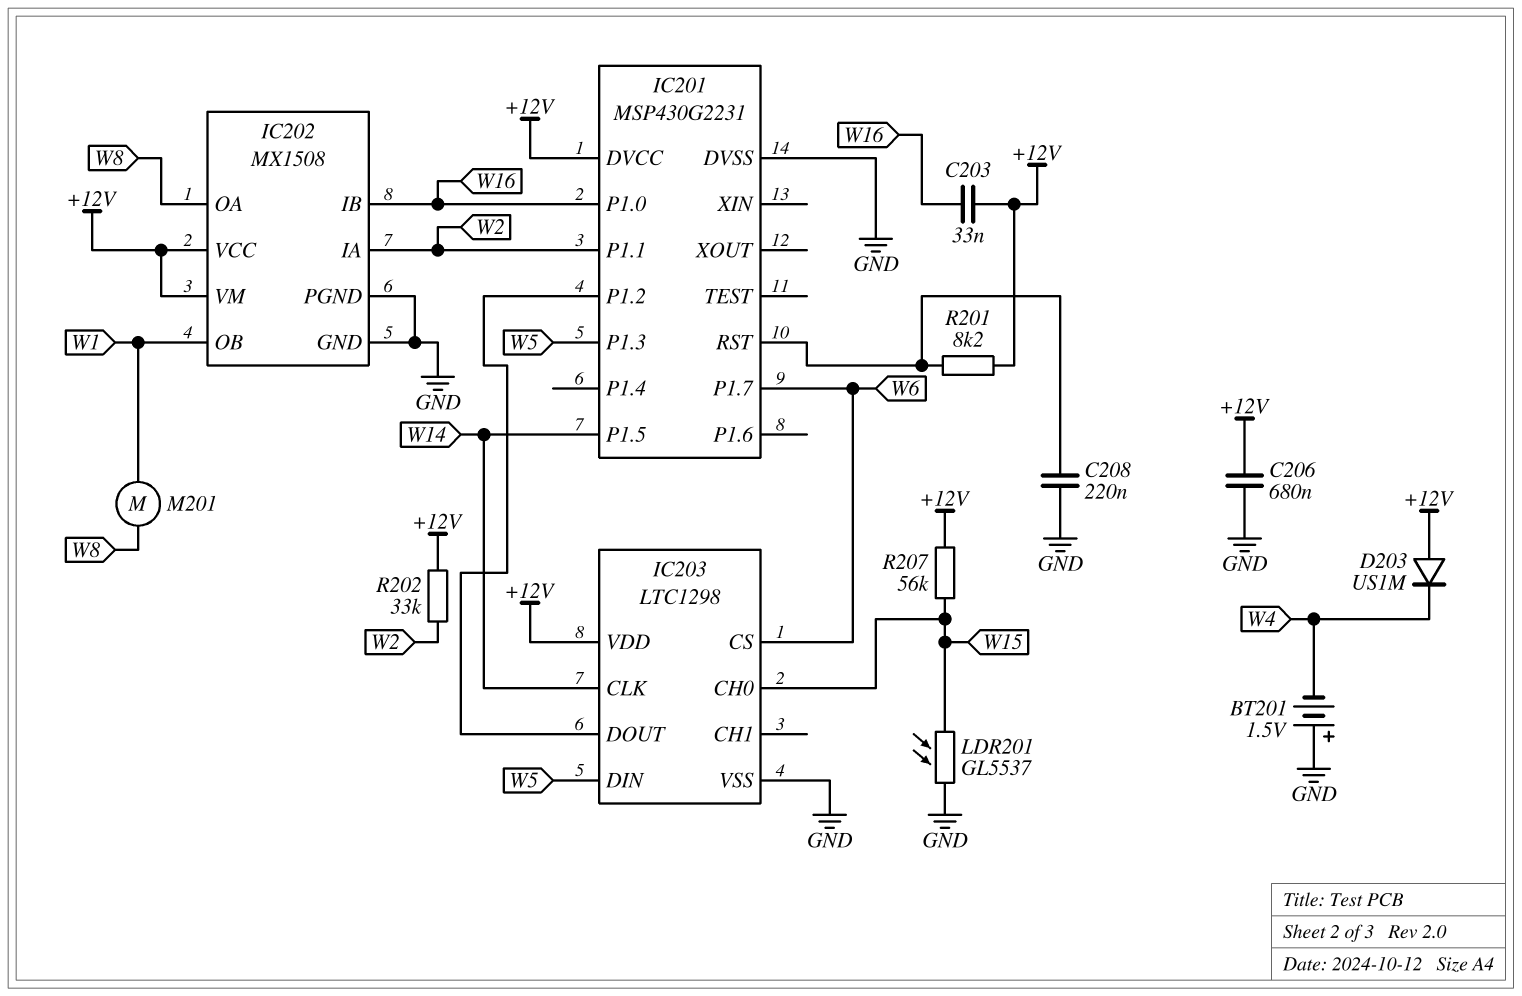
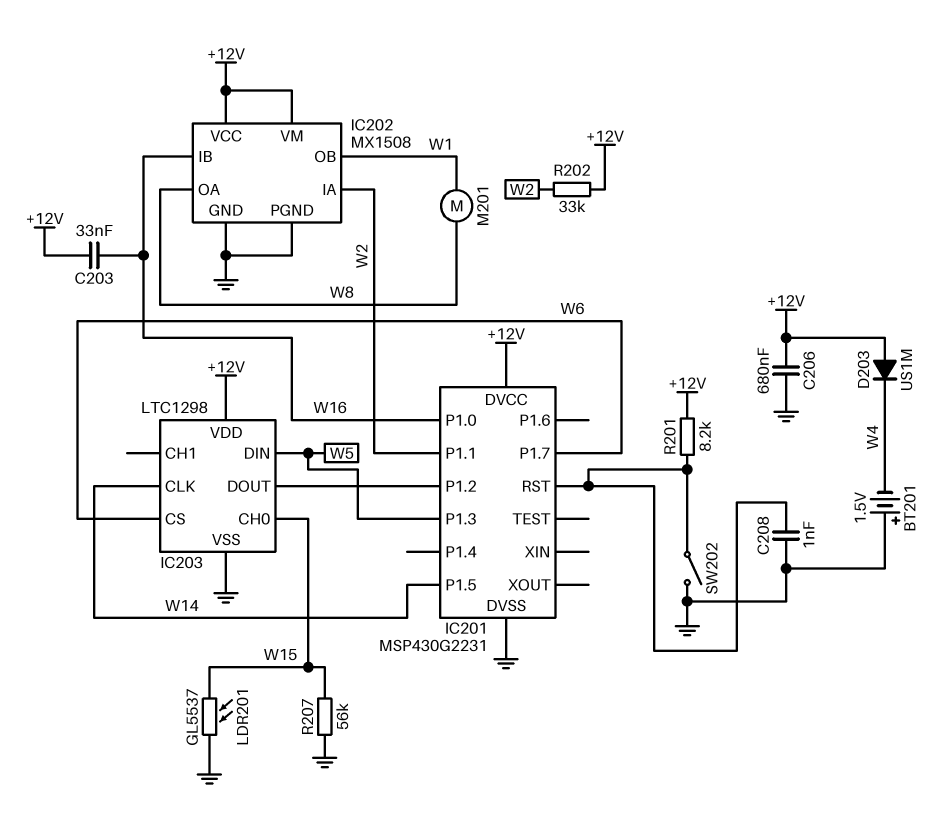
C208: 220nF (GND, IC201/RST) -> 1nF (GND, IC201/RST)
R207: 56k (+12V, W15) -> 56k (GND, W15)
SW202: none -> switch (GND, IC201/RST)

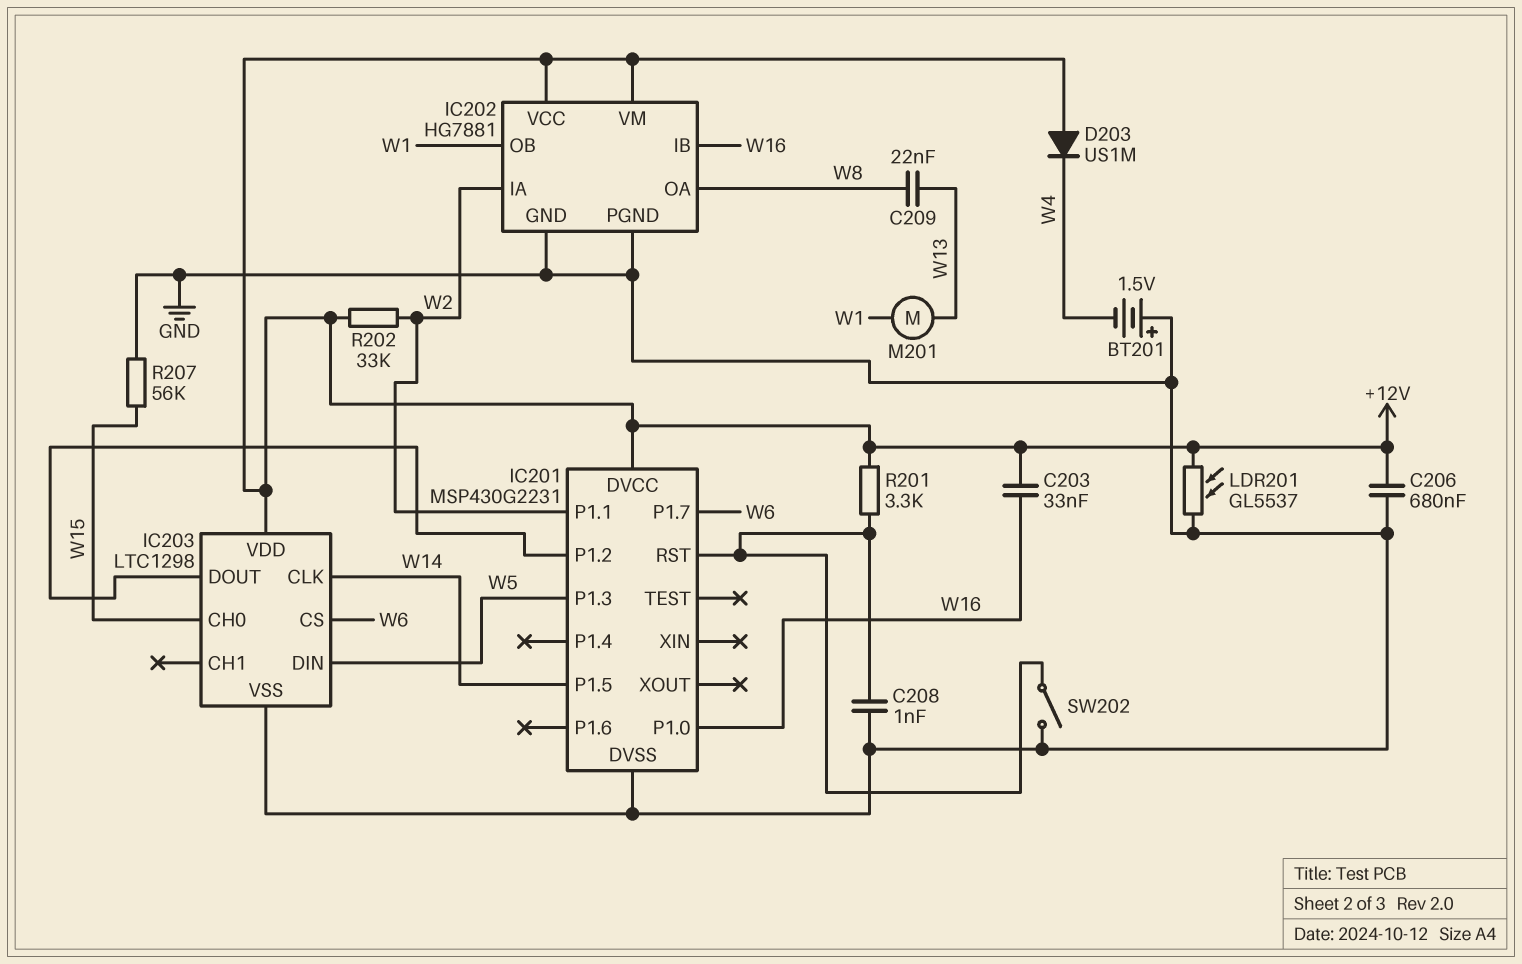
C209: none -> 22nF (W8, W13)
IC202: MX1508 -> HG7881
LDR201: GL5537 (GND, W15) -> GL5537 (+12V, GND)
M201: motor (W1, W8) -> motor (W1, W13)
R201: 8.2k (+12V, IC201/RST) -> 3.3k (+12V, IC201/RST)

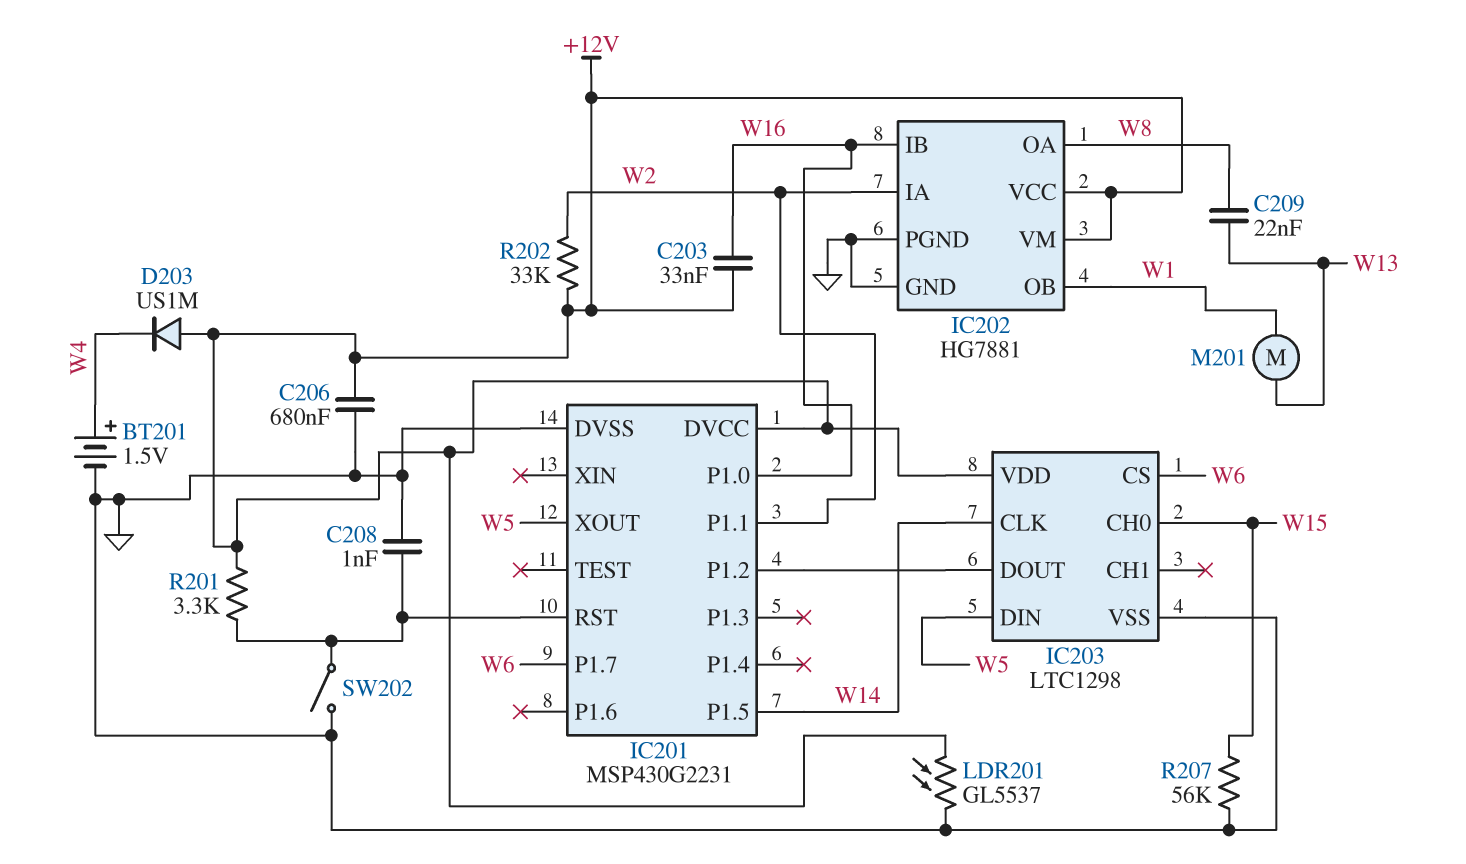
BT201: 1.5V (plus GND, minus W4) -> 1.5V (plus W4, minus GND)
IC201 pin P1.3: W5 -> none
IC201 pin XOUT: none -> W5

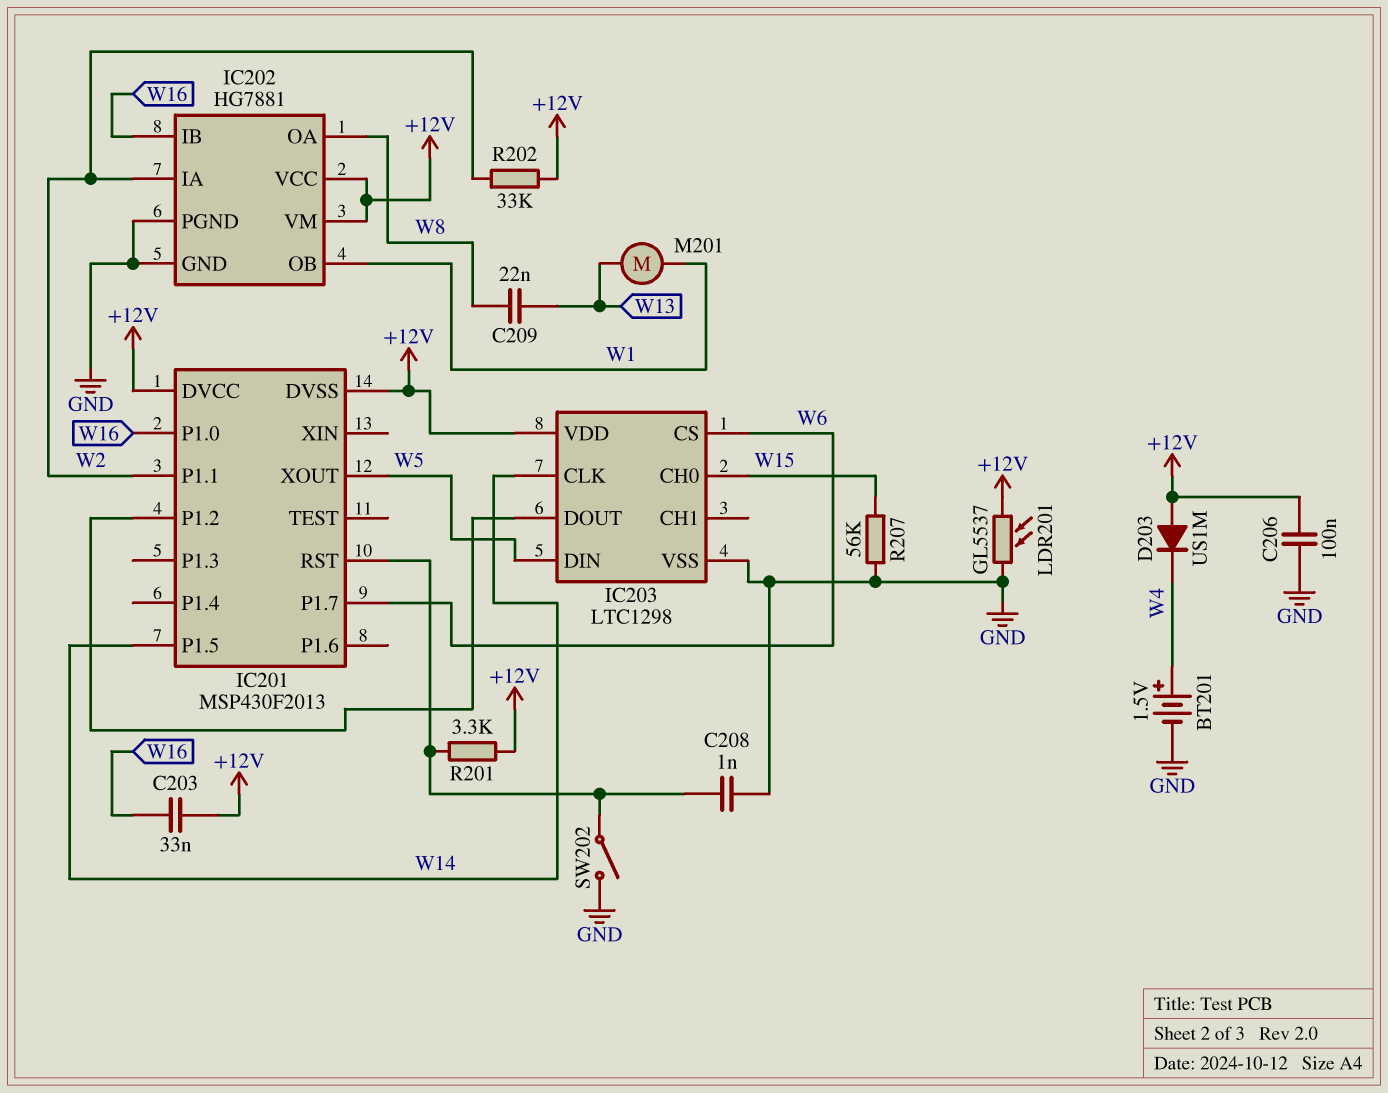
C206: 680nF (+12V, GND) -> 100nF (+12V, GND)
IC201: MSP430G2231 -> MSP430F2013
IC201 pin DVSS: GND -> +12V

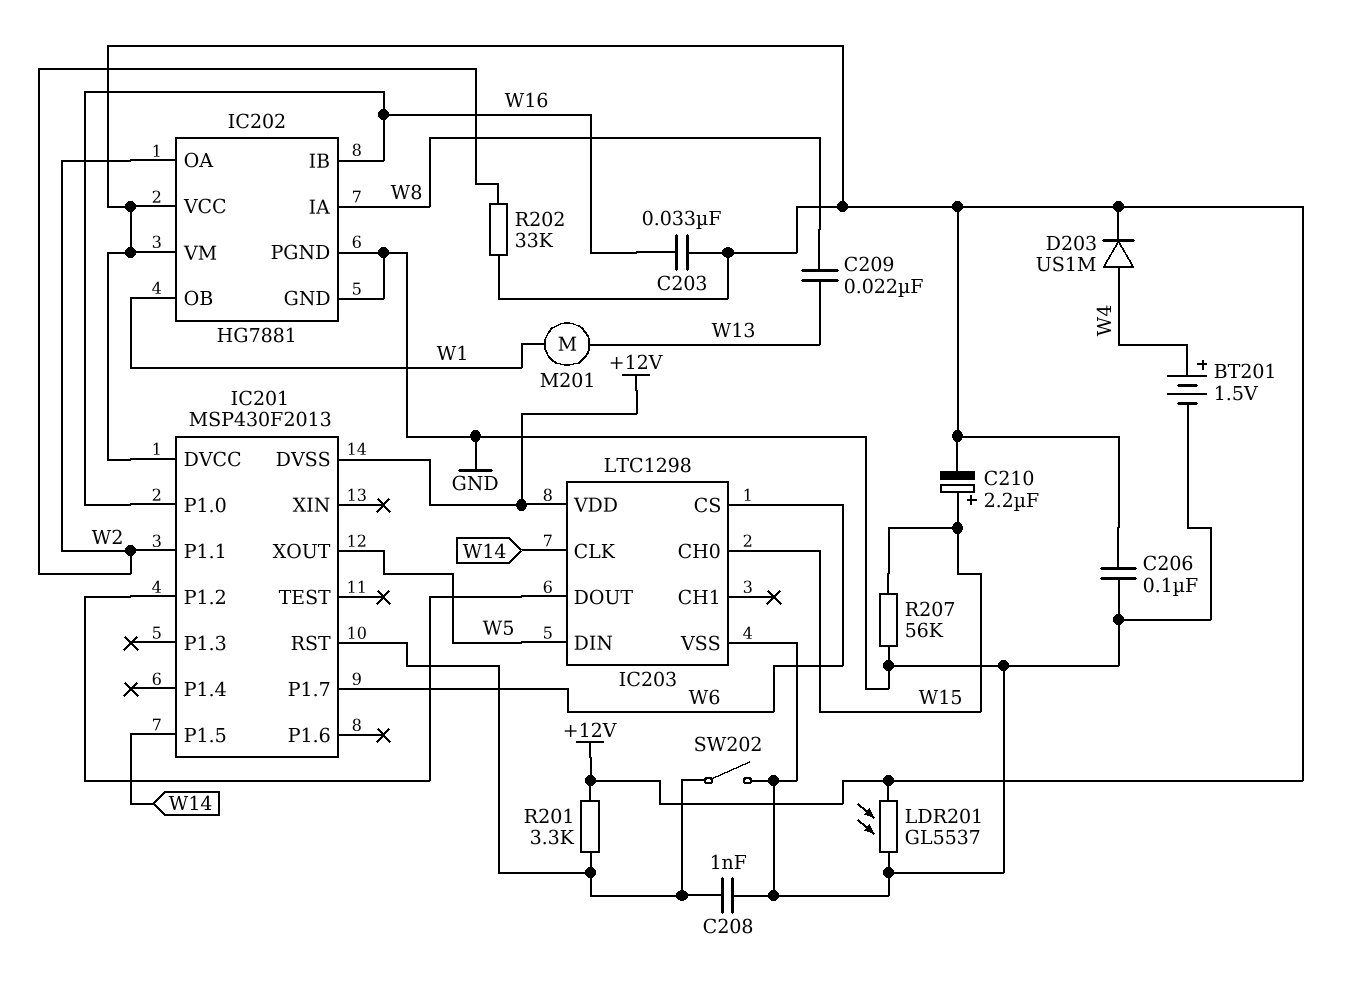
C210: none -> 2.2uF (plus W15, minus +12V)
D203: diode US1M (A +12V, K W4) -> diode US1M (A W4, K +12V)
IC202 pin IA: W2 -> W8
IC202 pin OA: W8 -> W2

